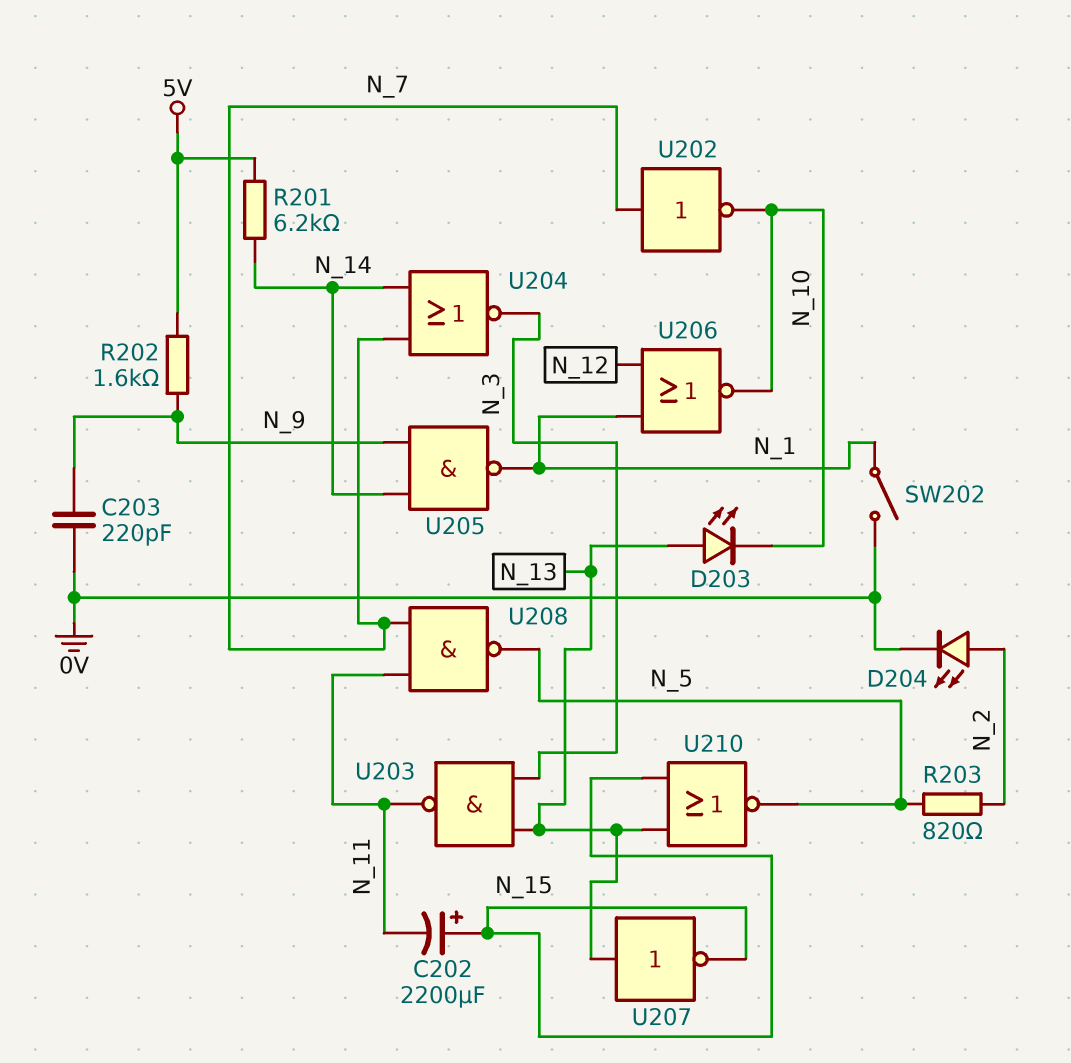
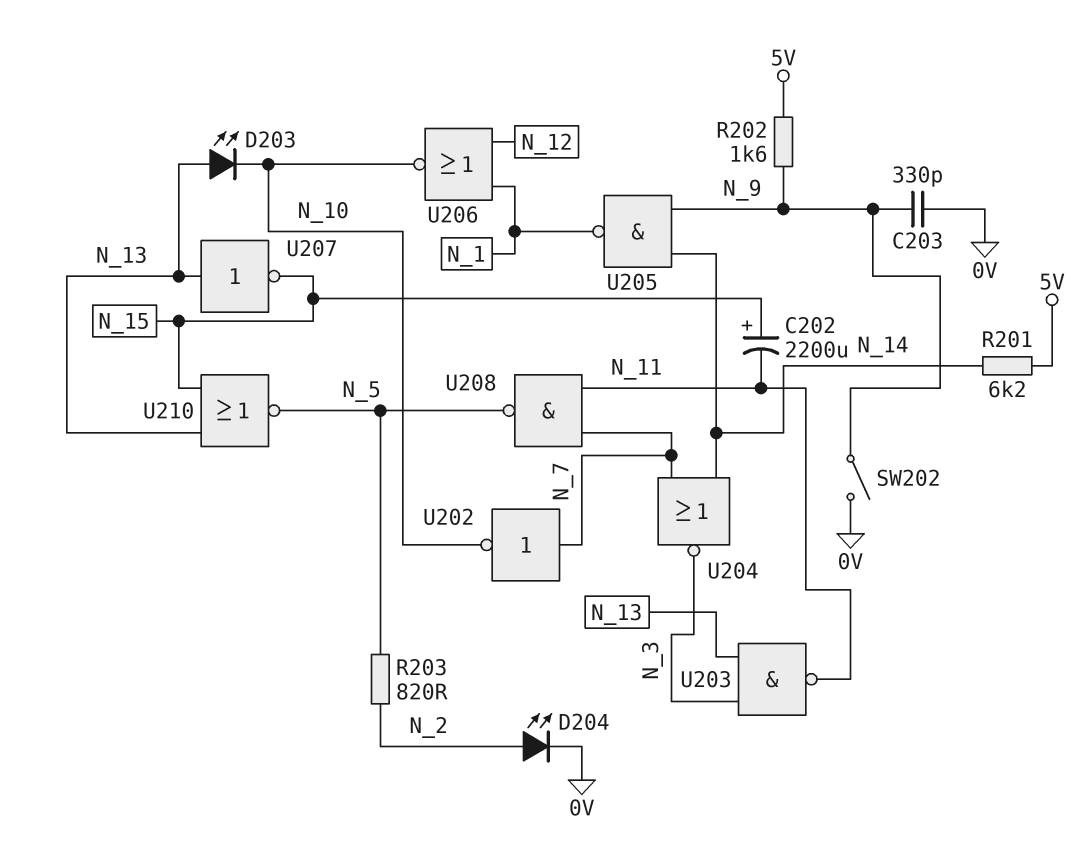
C203: 220pF (0V, N_9) -> 330pF (0V, N_9)
SW202: switch (0V, N_1) -> switch (0V, N_9)

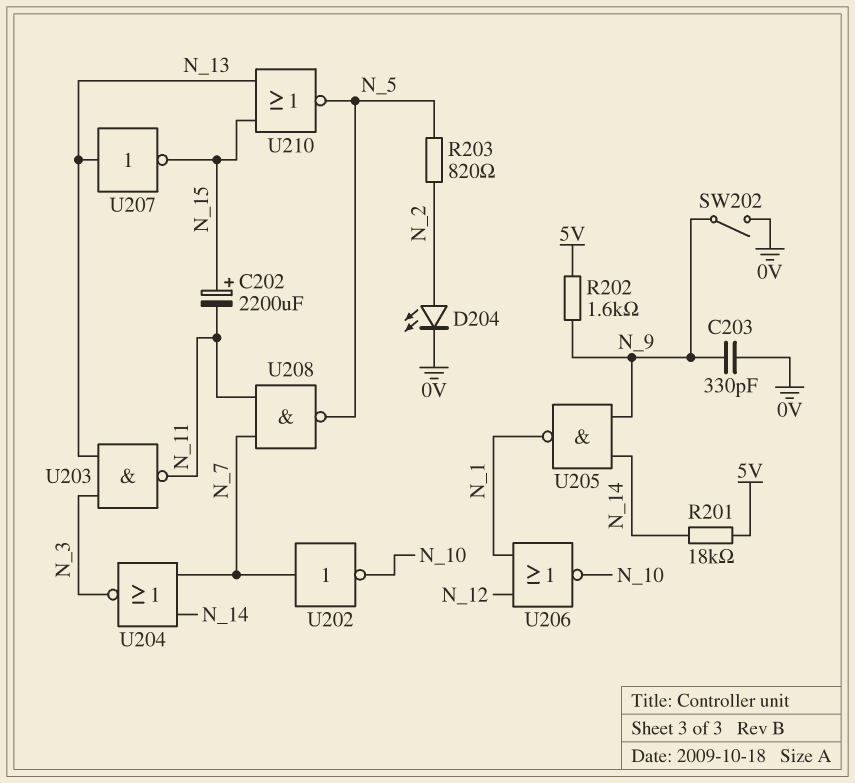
D203: LED (A N_13, K N_10) -> none
R201: 6.2k (5V, N_14) -> 18k (5V, N_14)

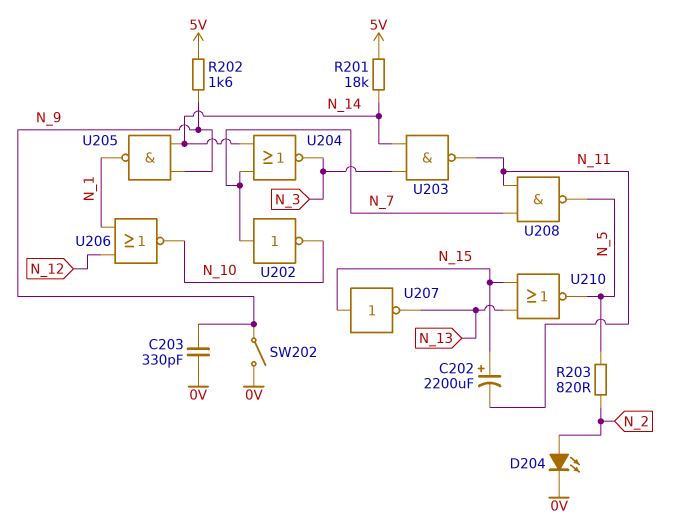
U203: NAND (in N_3, in N_13, out N_11) -> NAND (in N_3, in N_14, out N_11)
U207: NOT (in N_13, out N_15) -> NOT (in N_15, out N_13)

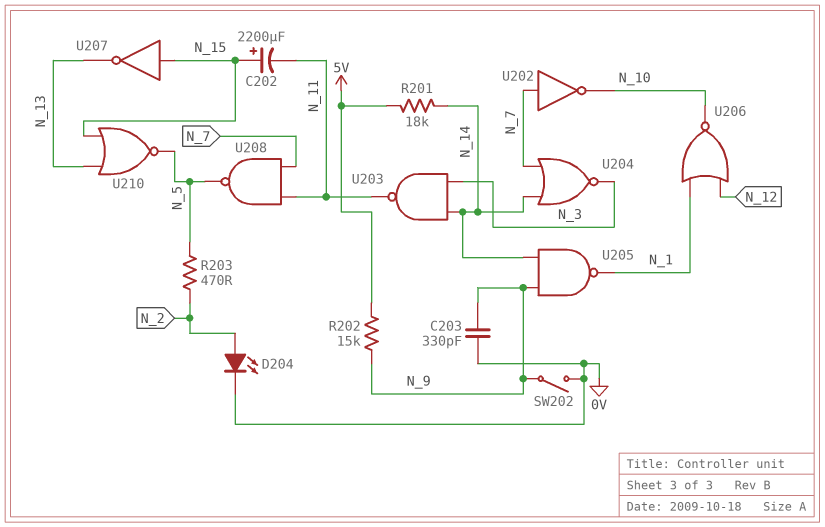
R202: 1.6k (5V, N_9) -> 15k (5V, N_9)
R203: 820 (N_2, N_5) -> 470 (N_2, N_5)

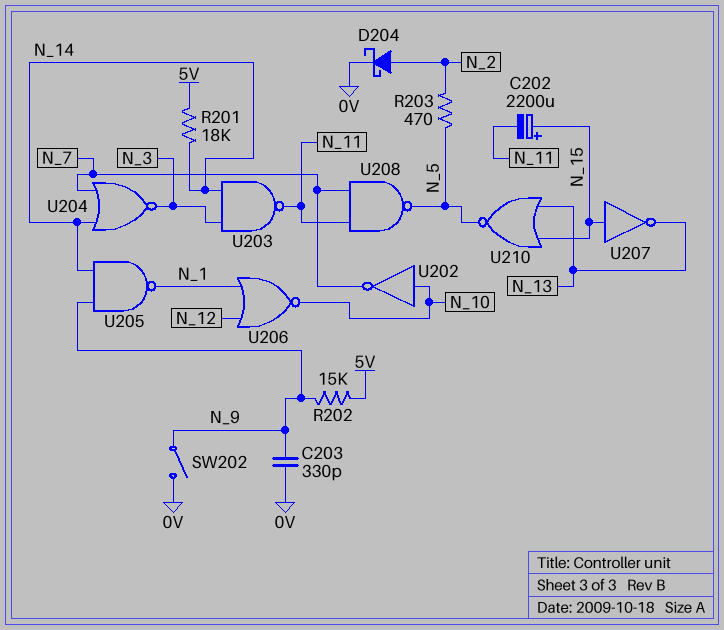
D204: LED (A N_2, K 0V) -> schottky (A N_2, K 0V)
U202: NOT (in N_7, out N_10) -> NOT (in N_10, out N_7)

